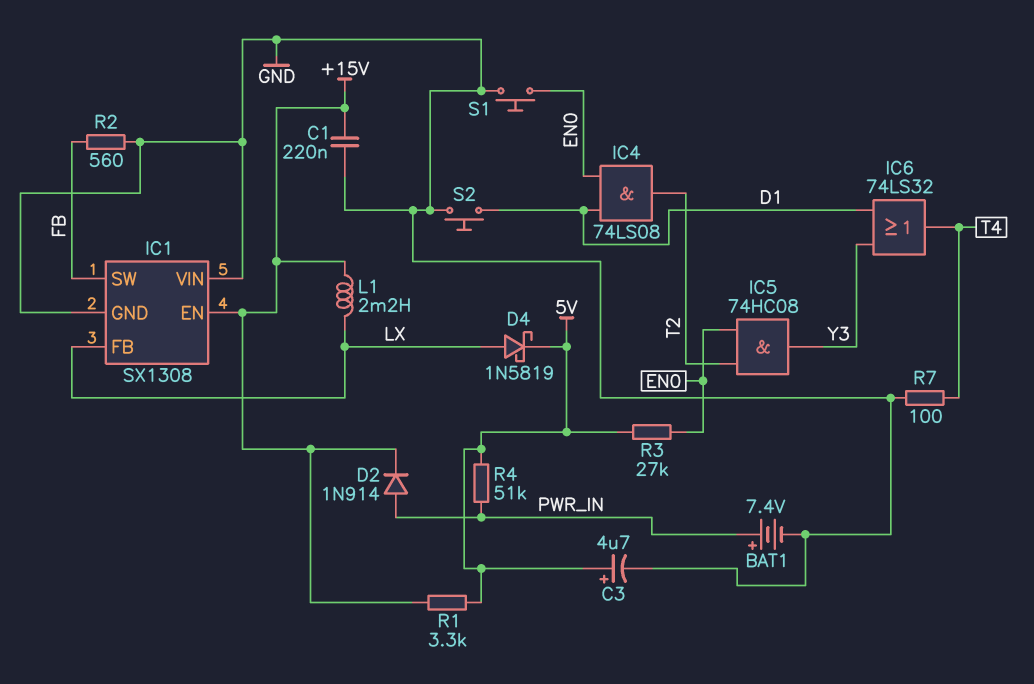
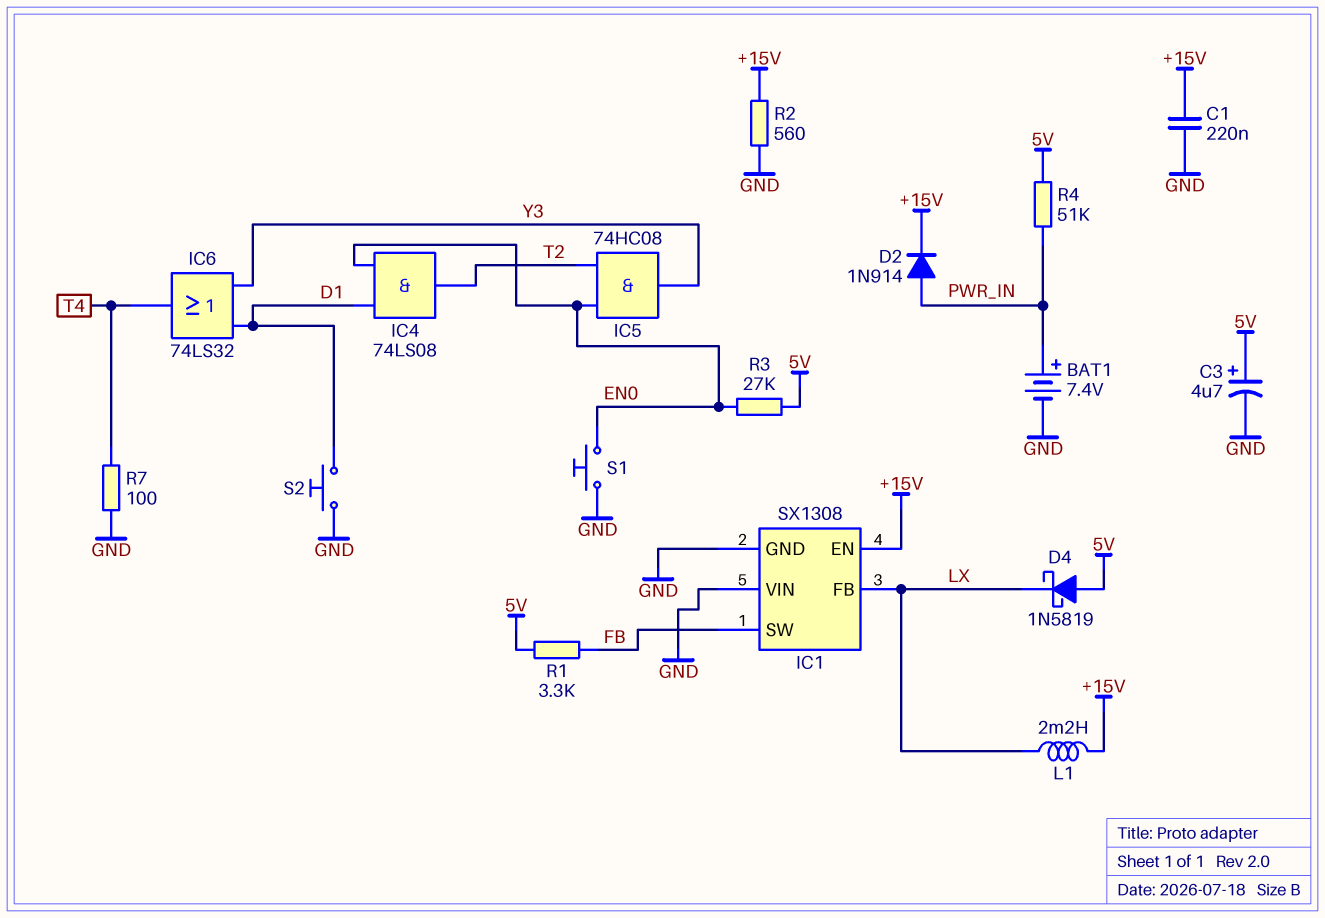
D4: schottky 1N5819 (A LX, K 5V) -> schottky 1N5819 (A 5V, K LX)
R1: 3.3k (+15V, 5V) -> 3.3k (5V, FB)
R2: 560 (FB, GND) -> 560 (+15V, GND)

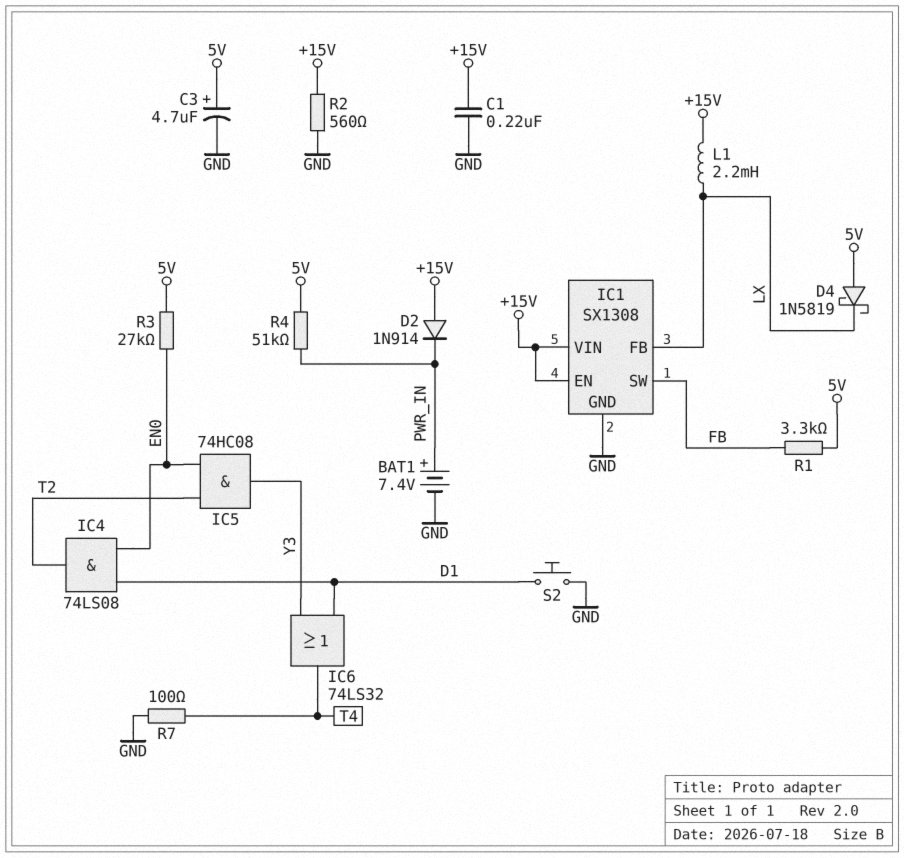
D2: diode 1N914 (A PWR_IN, K +15V) -> diode 1N914 (A +15V, K PWR_IN)
IC1 pin VIN: GND -> +15V
S1: button (EN0, GND) -> none

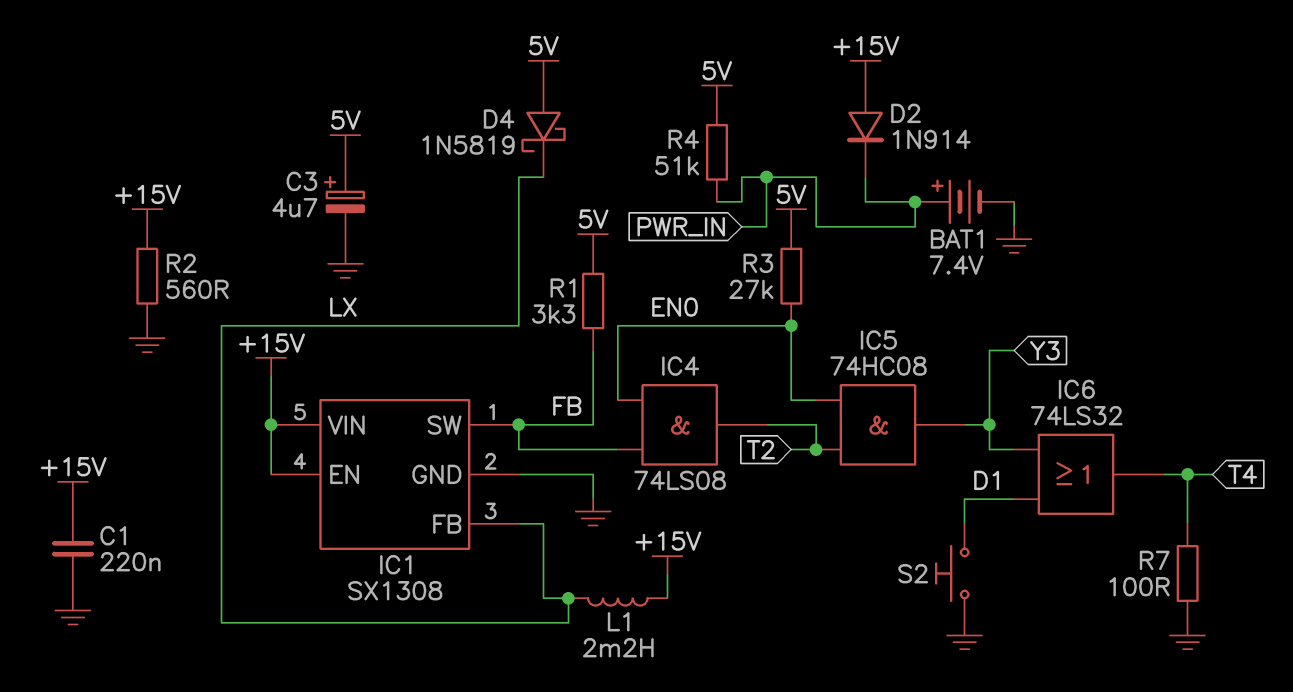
IC4: AND 74LS08 (in D1, in EN0, out T2) -> AND 74LS08 (in EN0, in FB, out T2)

